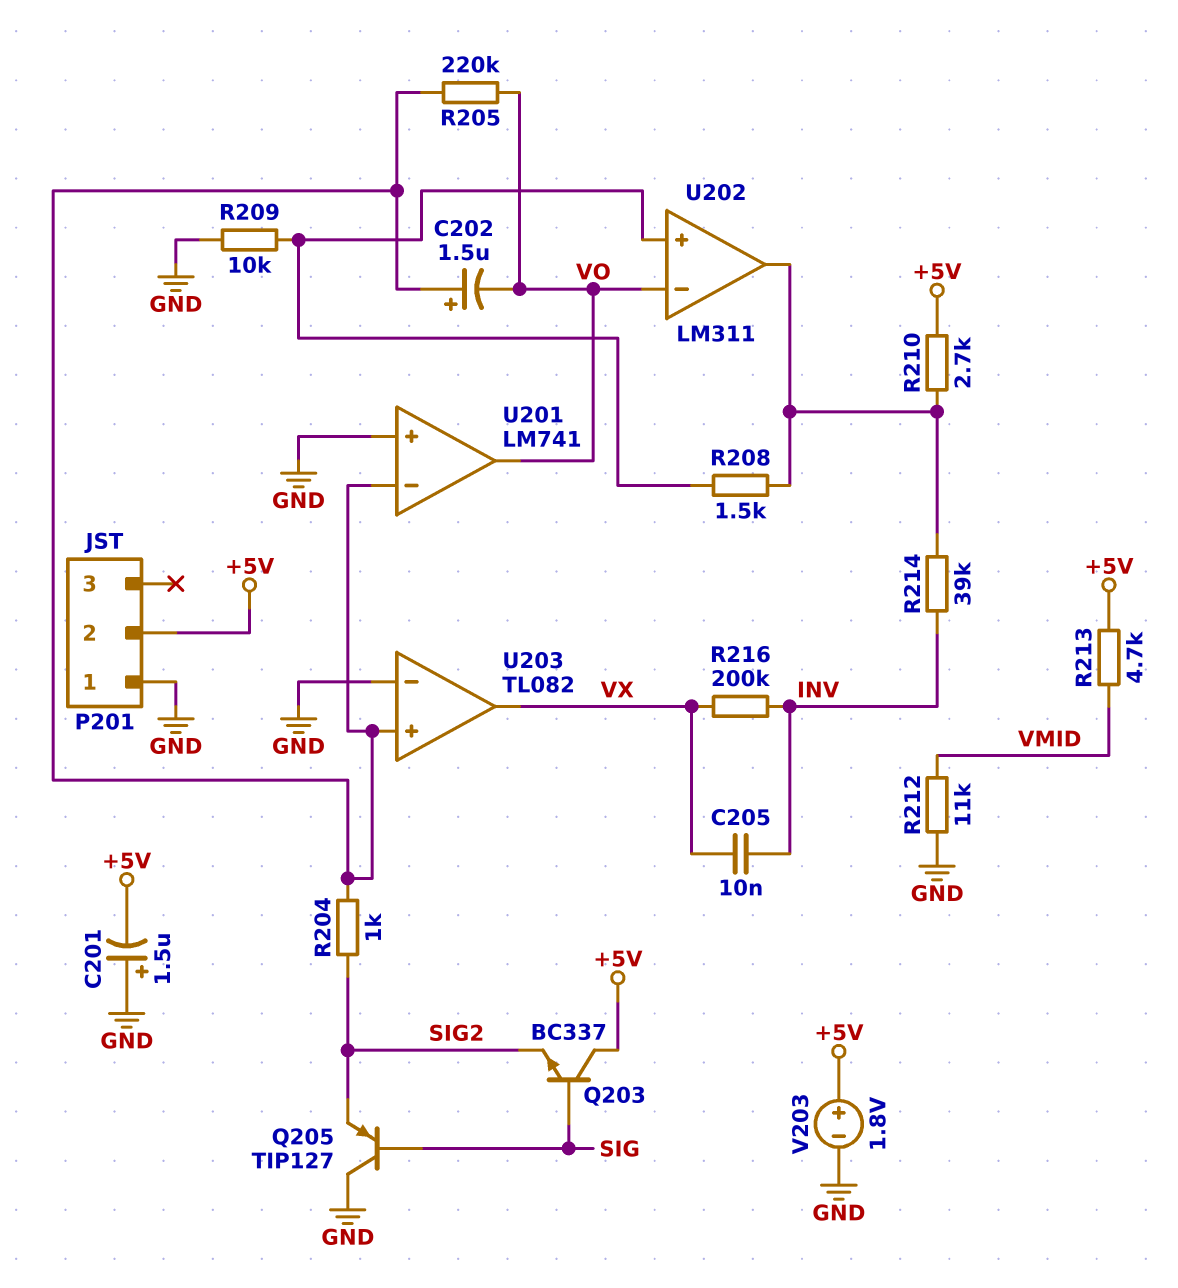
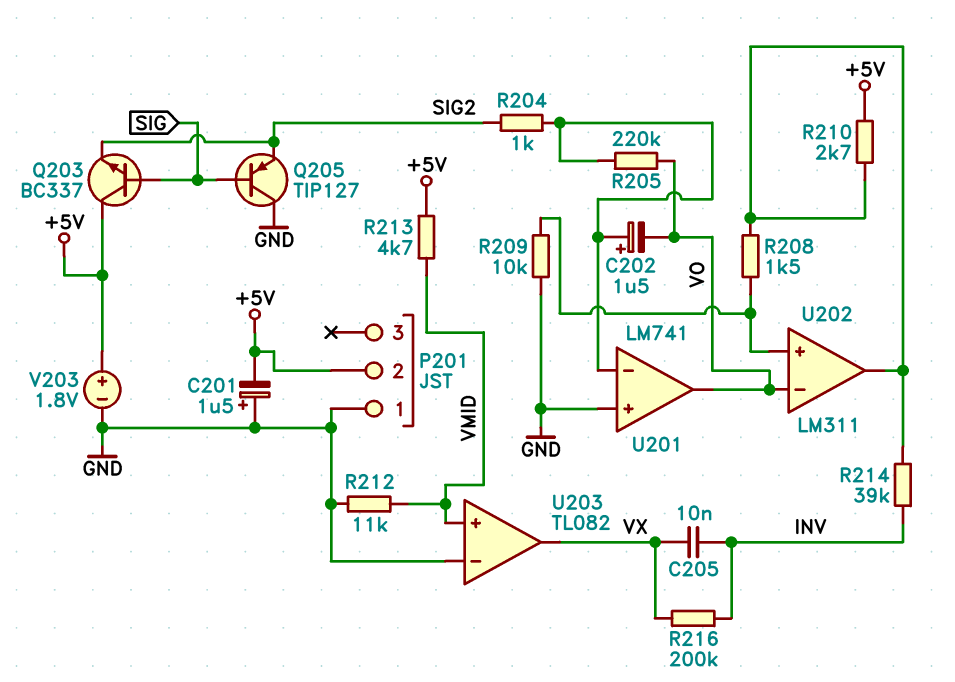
U203 pin in+: U201/in- -> VMID

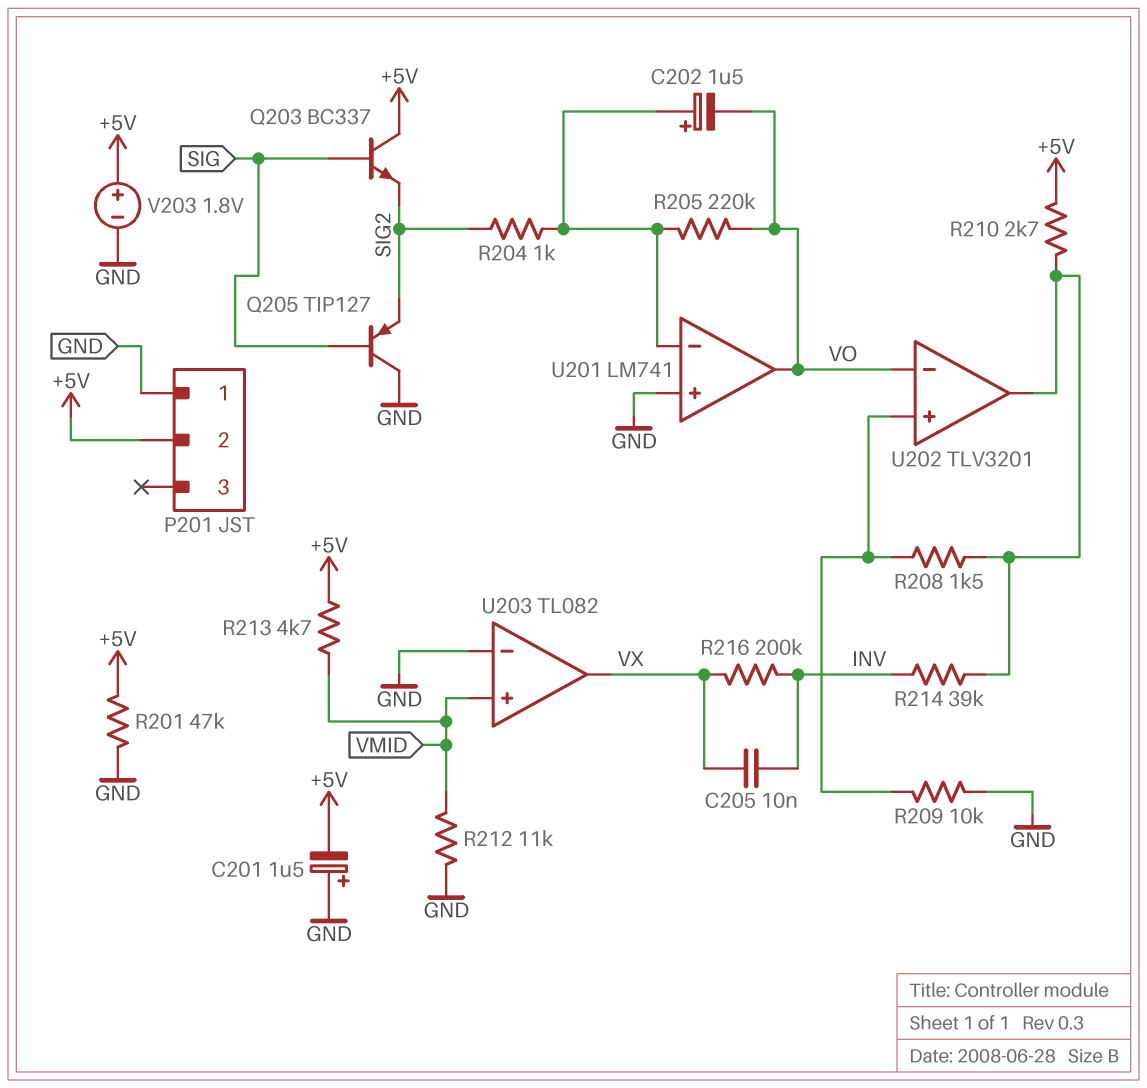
R201: none -> 47k (+5V, GND)
U202: LM311 -> TLV3201

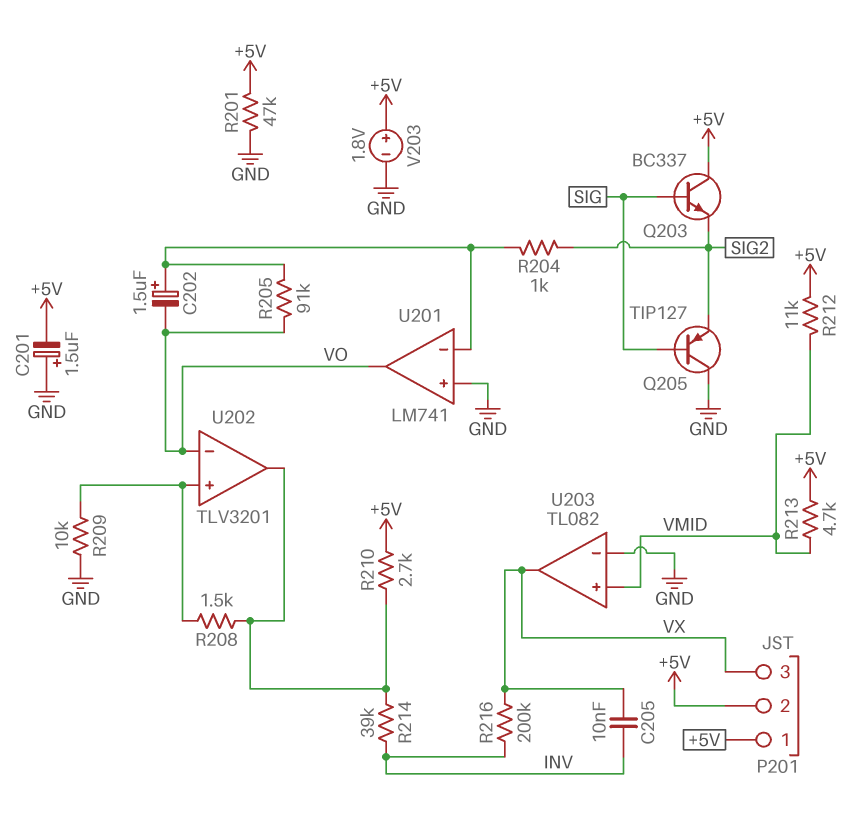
P201 pin 1: GND -> +5V
P201 pin 3: none -> VX
R205: 220k (U201/in-, VO) -> 91k (U201/in-, VO)
R212: 11k (GND, VMID) -> 11k (+5V, VMID)

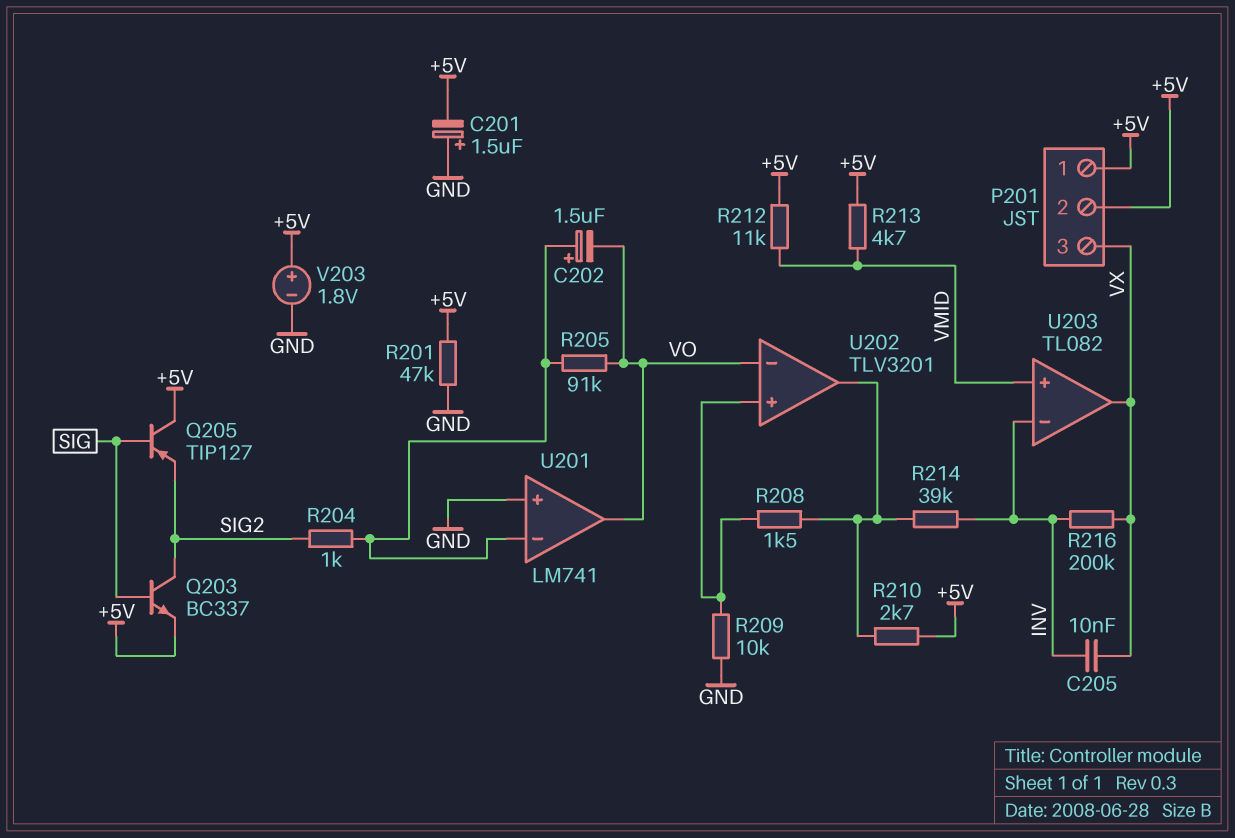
Q203: NPN BC337 (B SIG, C +5V, E SIG2) -> NPN BC337 (B SIG, C SIG2, E +5V)
Q205: PNP TIP127 (B SIG, C GND, E SIG2) -> PNP TIP127 (B SIG, C +5V, E SIG2)
U203 pin in-: GND -> INV

